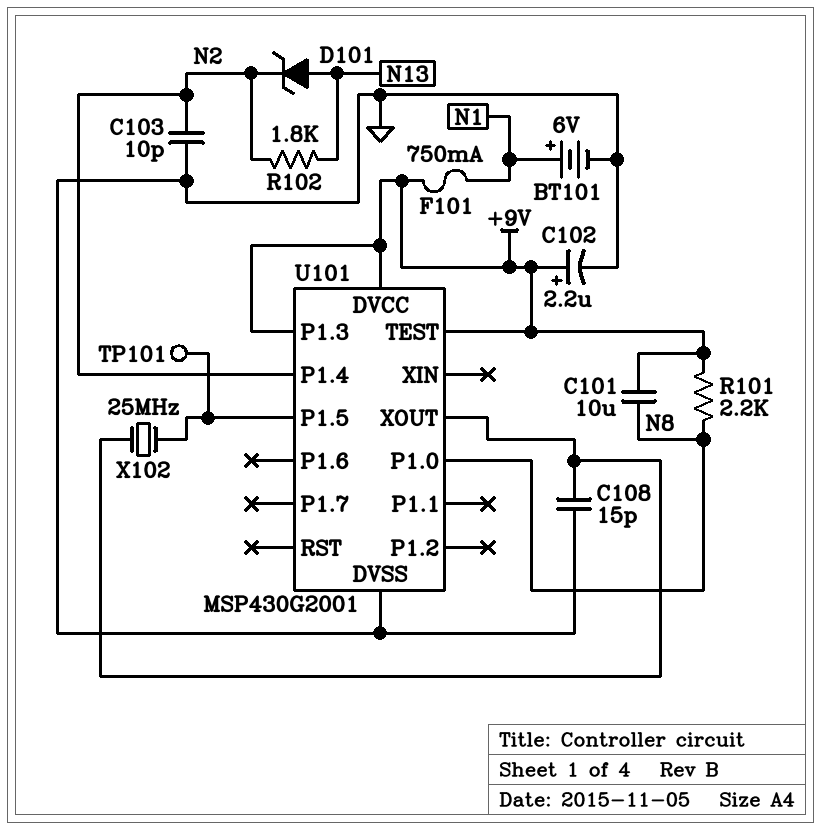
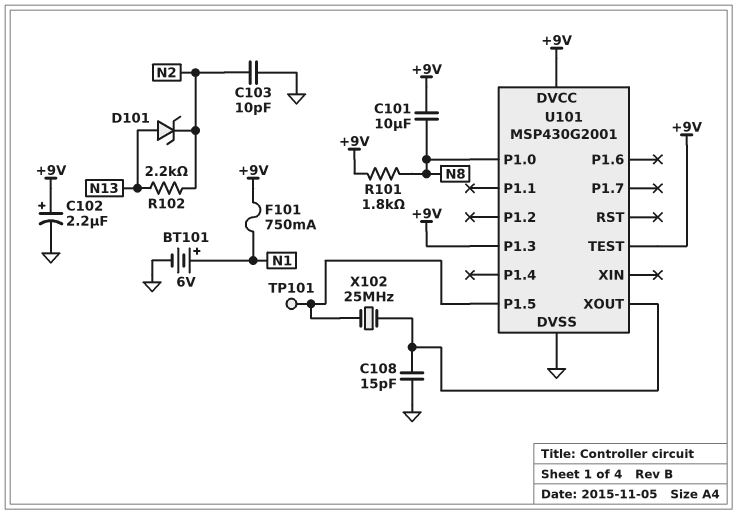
R101: 2.2k (+9V, N8) -> 1.8k (+9V, N8)
R102: 1.8k (N2, N13) -> 2.2k (N2, N13)
U101 pin P1.4: N2 -> none

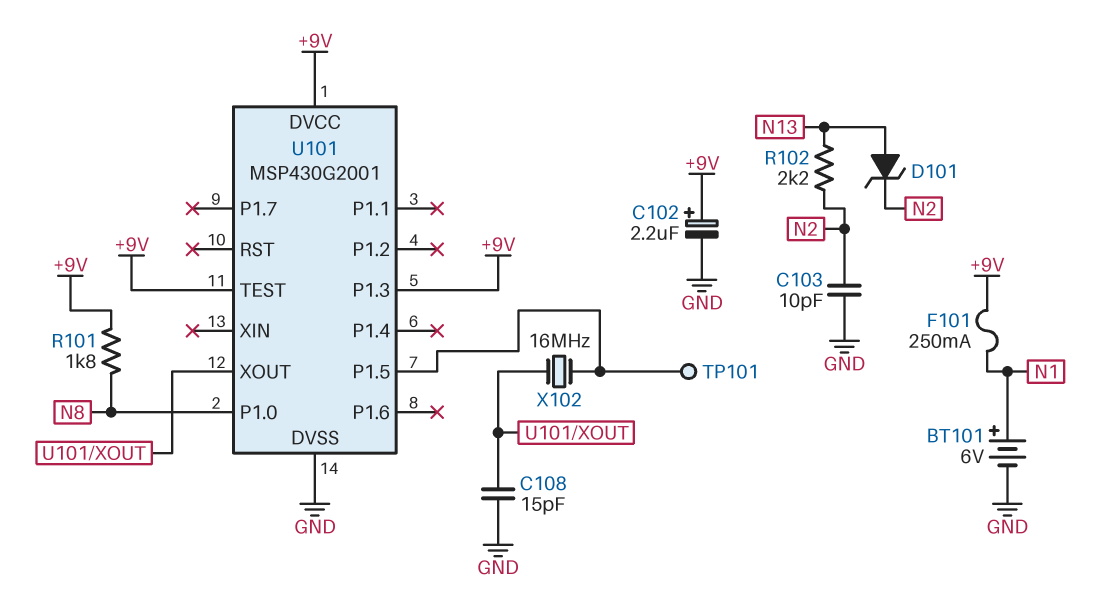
C101: 10uF (+9V, N8) -> none
F101: 750mA (+9V, N1) -> 250mA (+9V, N1)
X102: 25MHz (U101/P1.5, U101/XOUT) -> 16MHz (U101/P1.5, U101/XOUT)

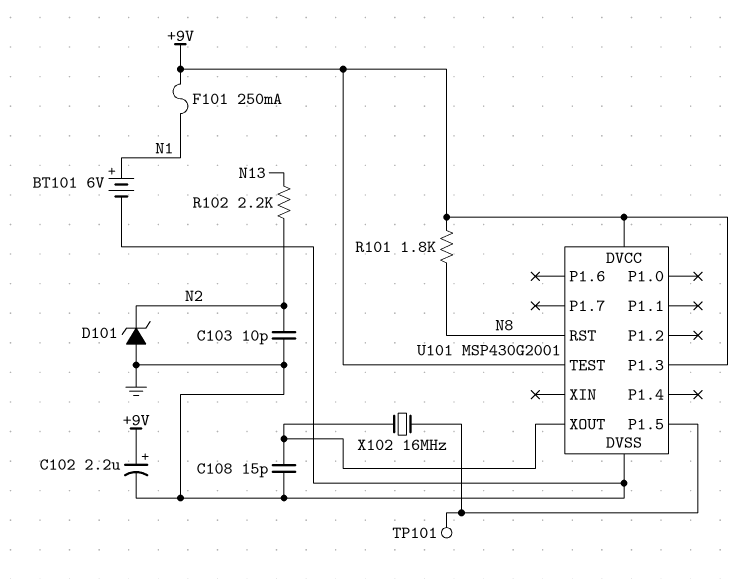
D101: zener (A N13, K N2) -> zener (A GND, K N2)
U101 pin P1.0: N8 -> none
U101 pin RST: none -> N8

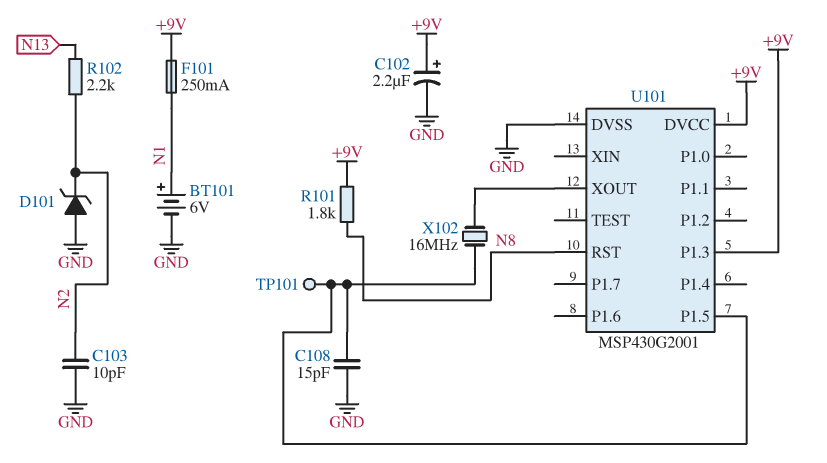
C108: 15pF (GND, U101/XOUT) -> 15pF (GND, U101/P1.5)
U101 pin TEST: +9V -> none

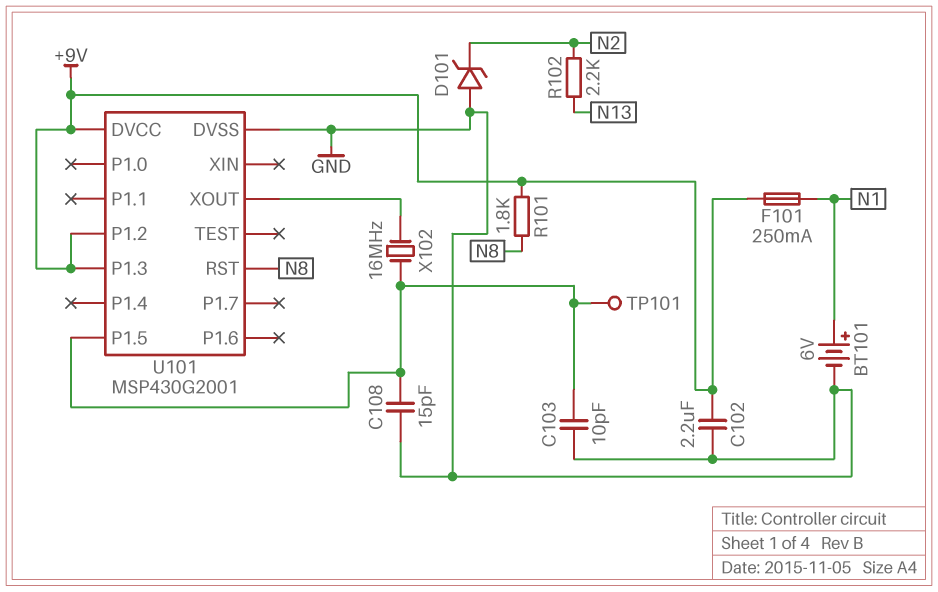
C102: 2.2uF (plus +9V, minus GND) -> 2.2uF (+9V, GND)
C103: 10pF (GND, N2) -> 10pF (GND, U101/P1.5)
U101 pin P1.2: none -> +9V

